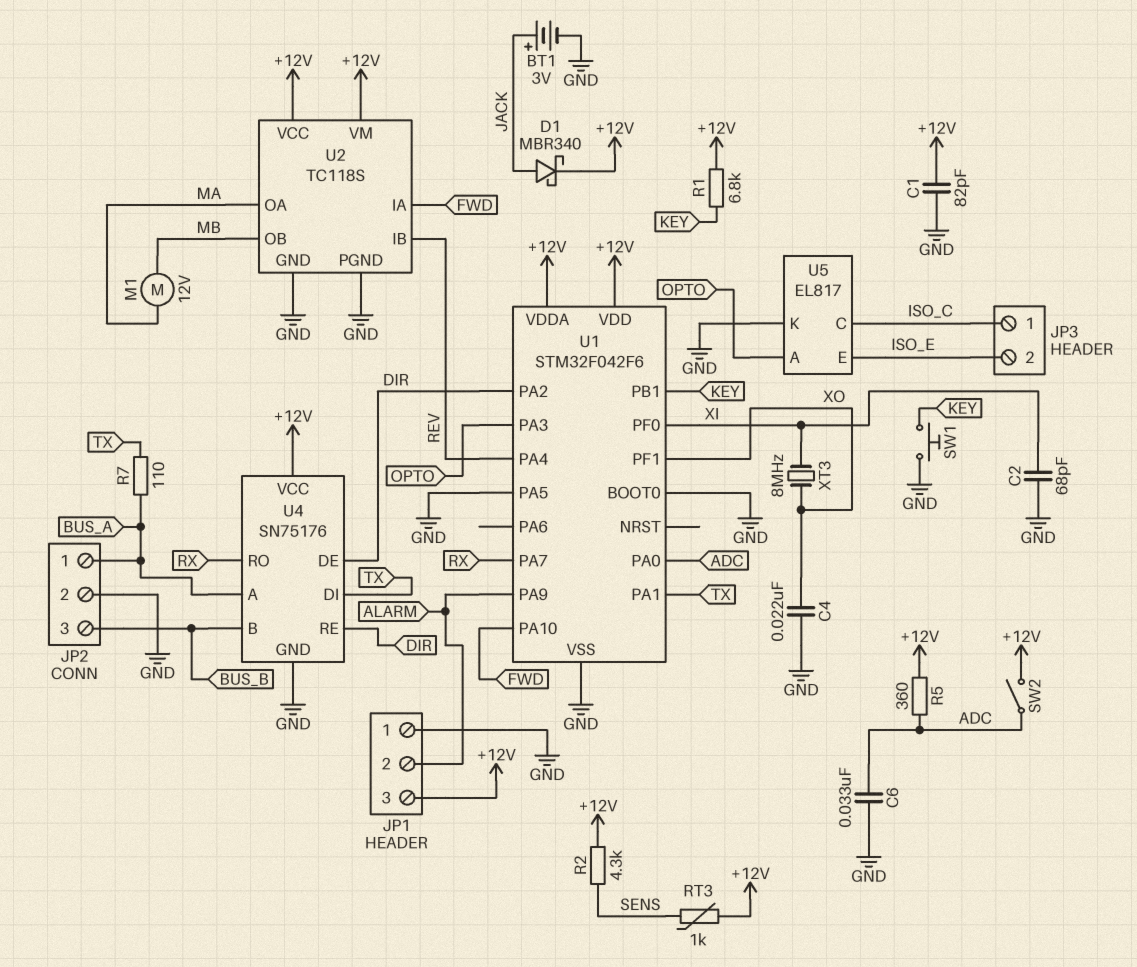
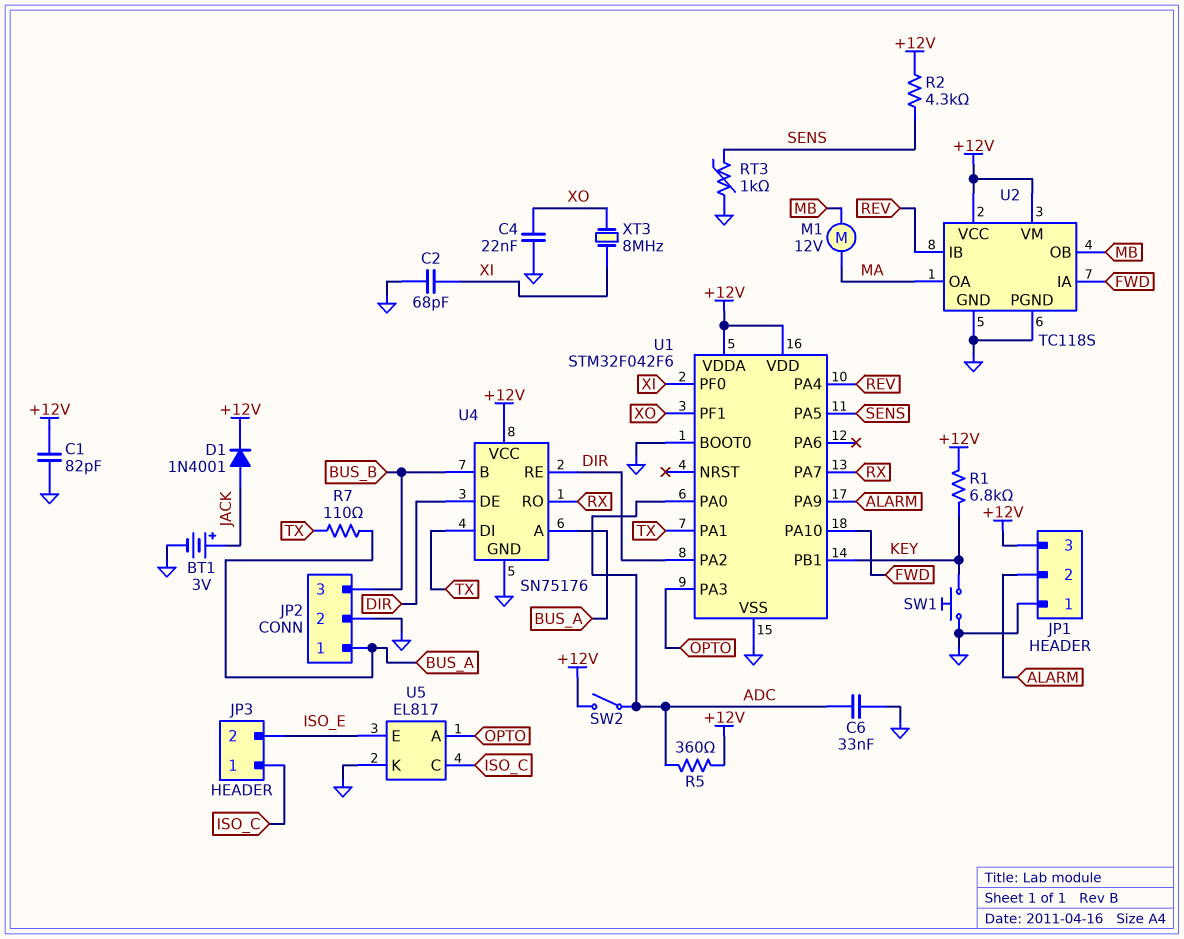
D1: schottky MBR340 (A JACK, K +12V) -> diode 1N4001 (A JACK, K +12V)
RT3: 1k (+12V, SENS) -> 1k (GND, SENS)
U1 pin PA5: GND -> SENS

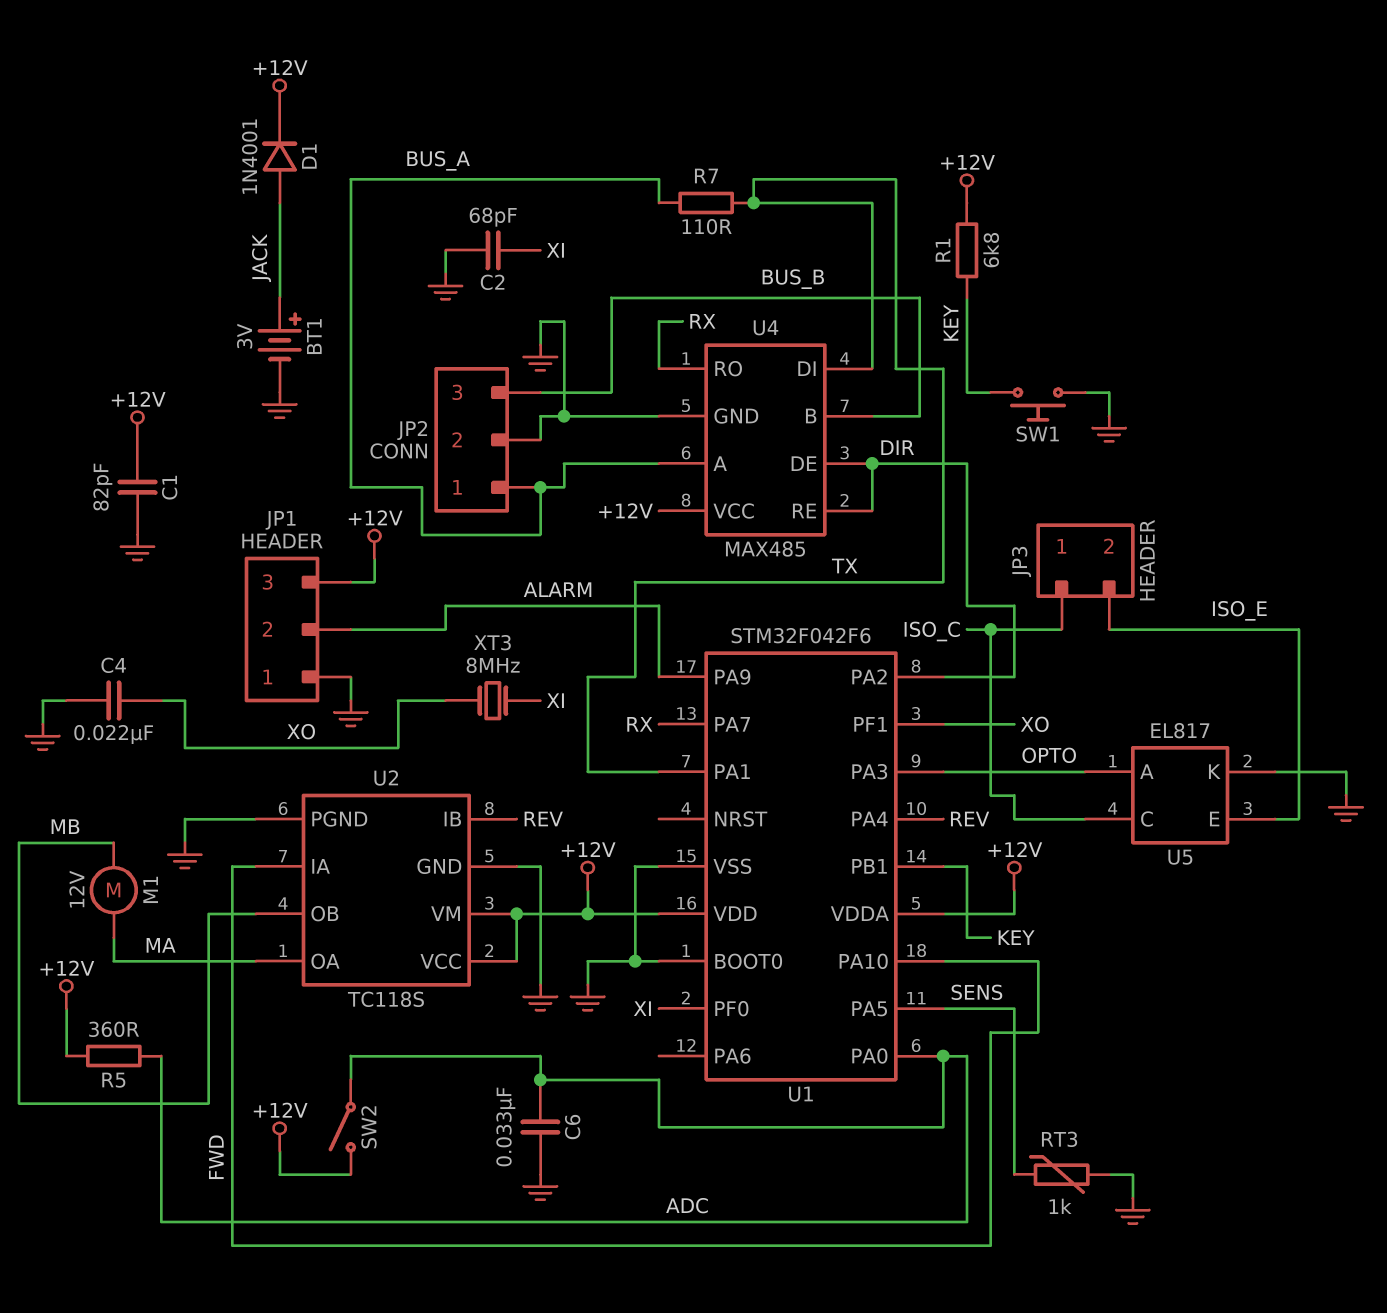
R2: 4.3k (+12V, SENS) -> none
U4: SN75176 -> MAX485

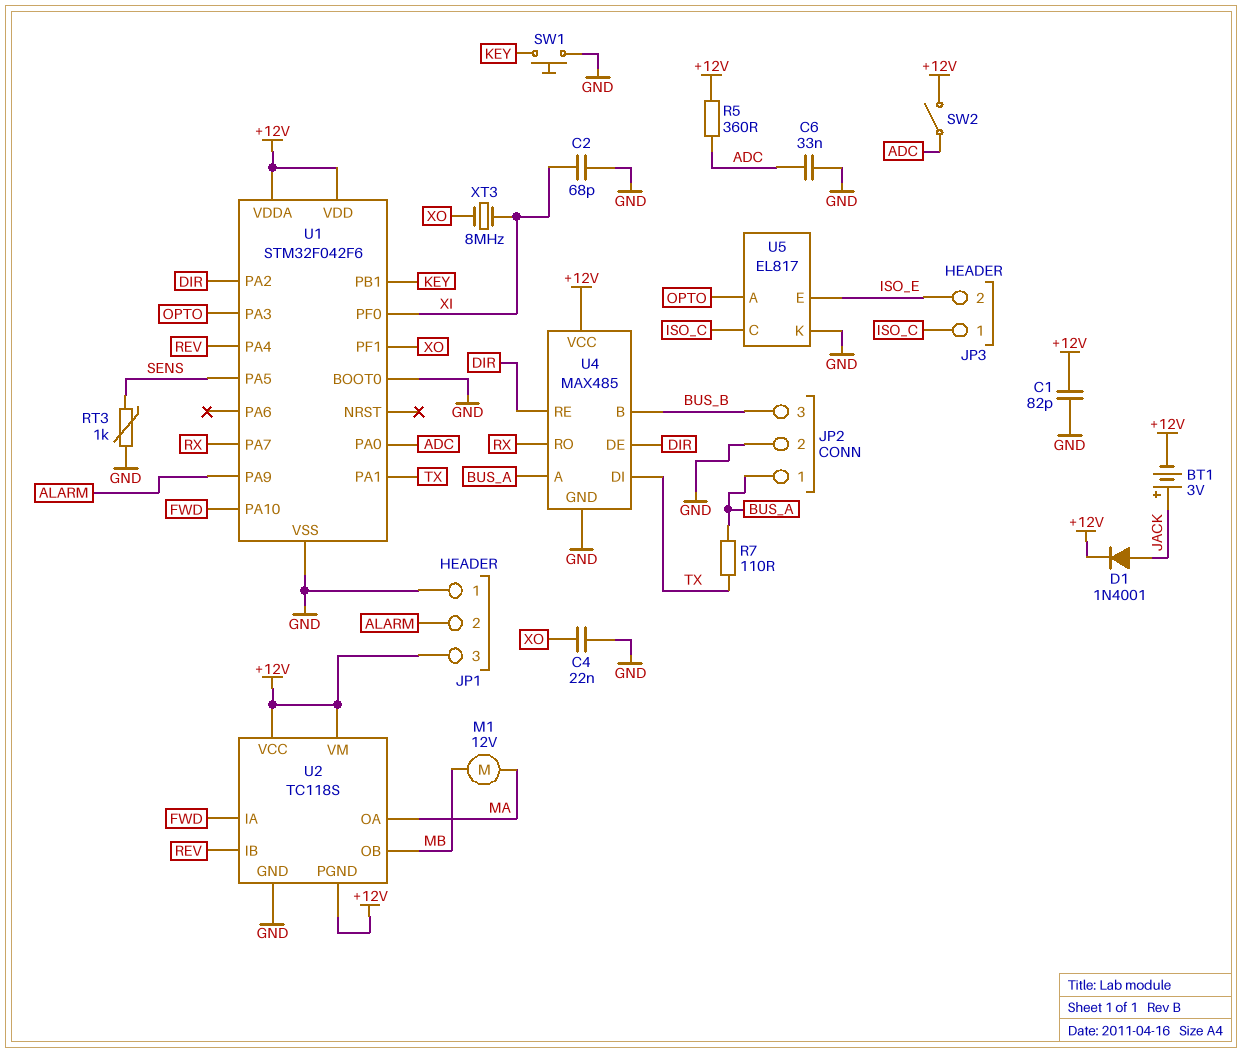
BT1: 3V (plus JACK, minus GND) -> 3V (plus JACK, minus +12V)
R1: 6.8k (+12V, KEY) -> none
U2 pin PGND: GND -> +12V

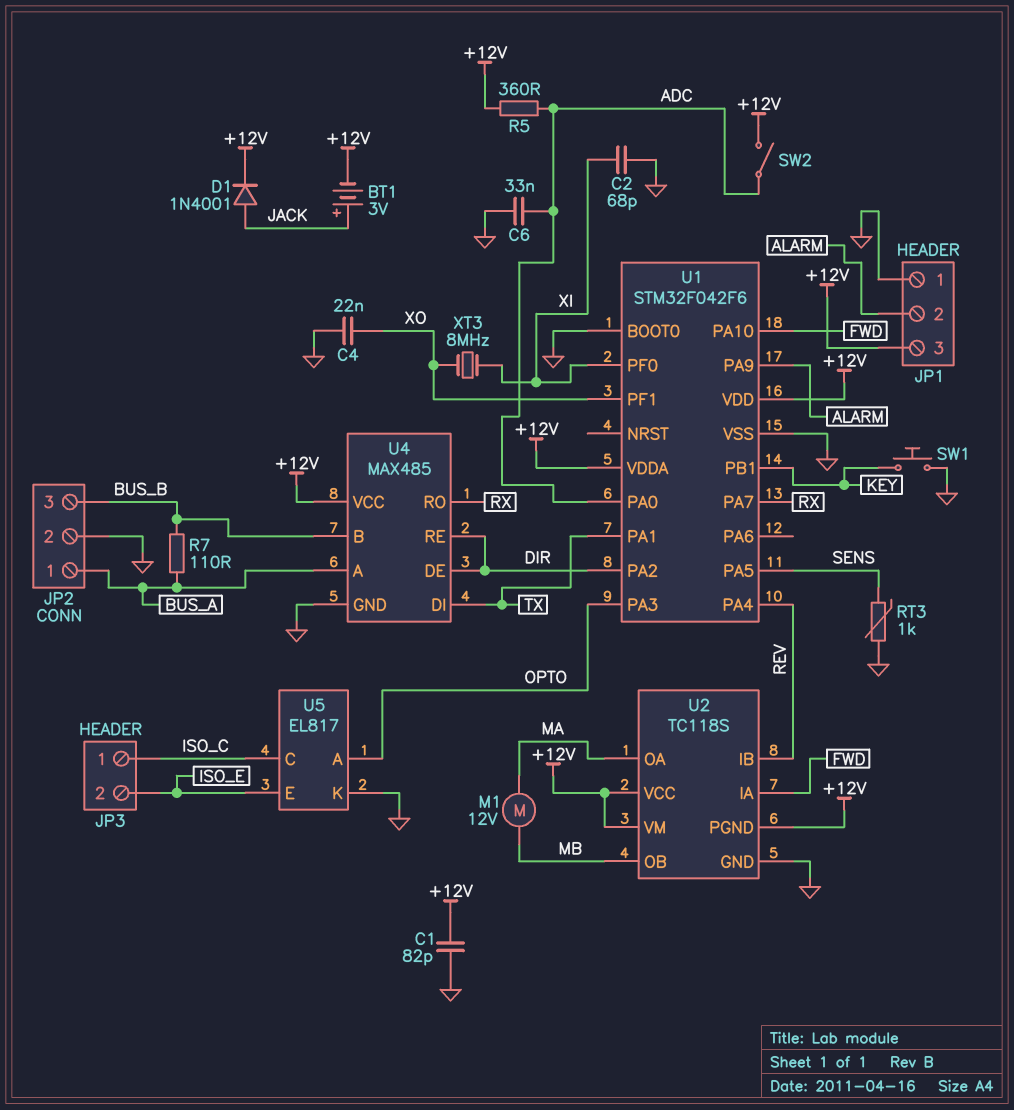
R7: 110 (BUS_A, TX) -> 110 (BUS_A, BUS_B)

